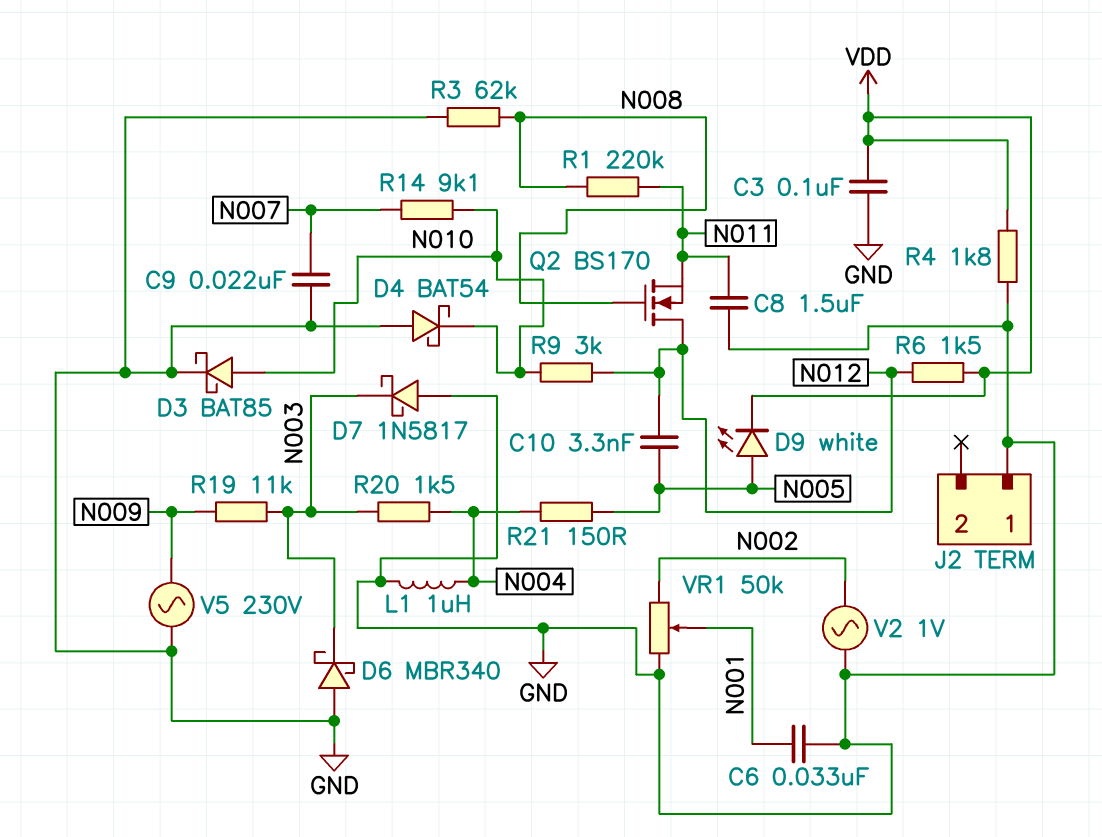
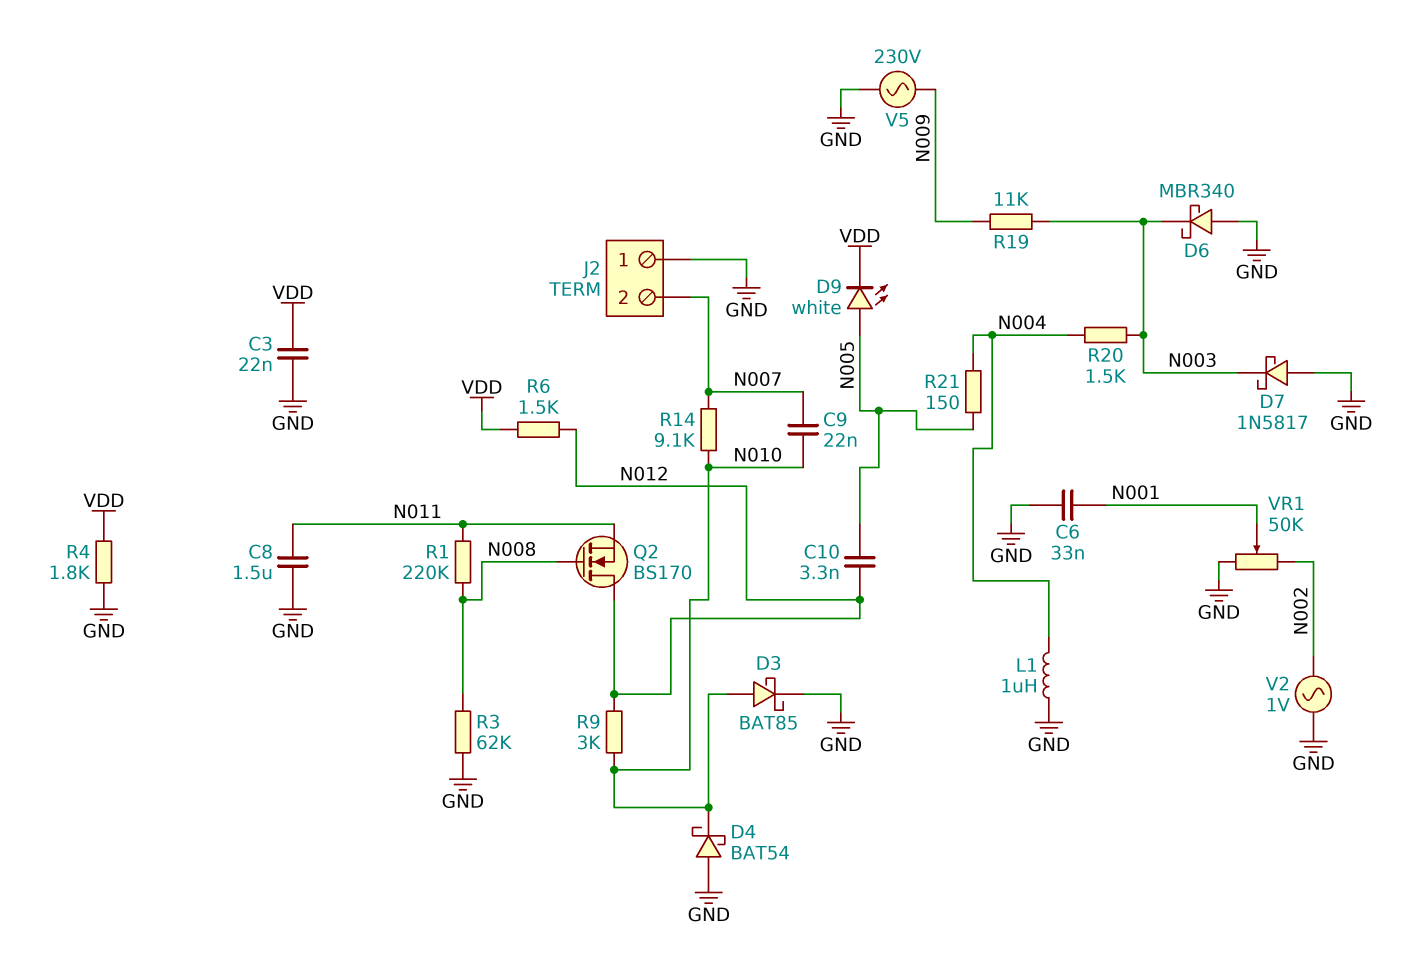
C3: 100nF (GND, VDD) -> 22nF (GND, VDD)
C9: 22nF (GND, N007) -> 22nF (N007, N010)
J2 pin 2: none -> N007

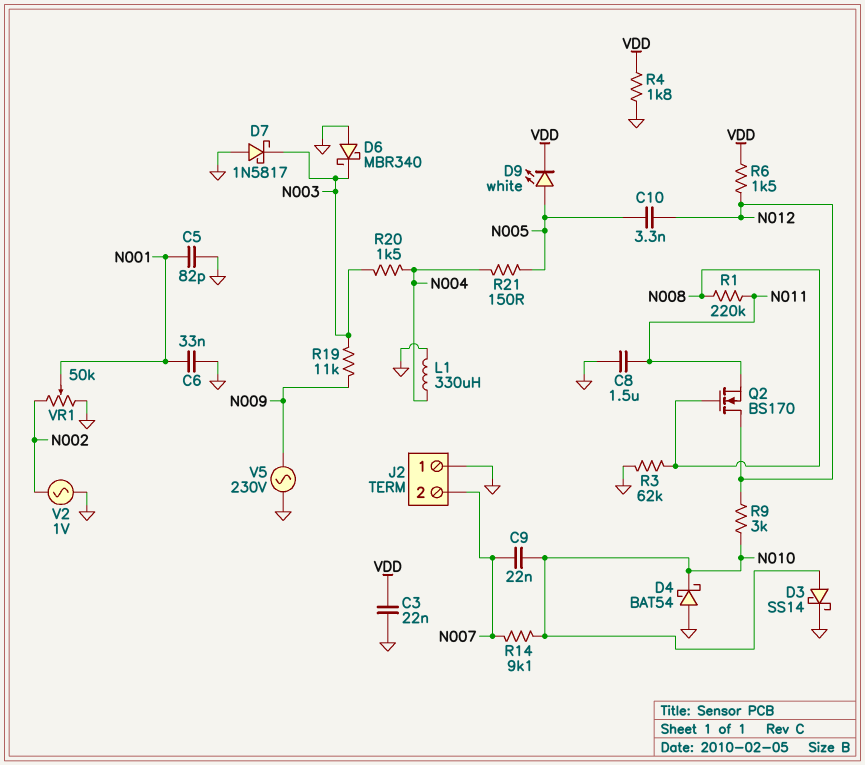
C5: none -> 82pF (GND, N001)
D3: schottky BAT85 (A N010, K GND) -> schottky SS14 (A N010, K GND)
L1: 1uH (GND, N004) -> 330uH (GND, N004)

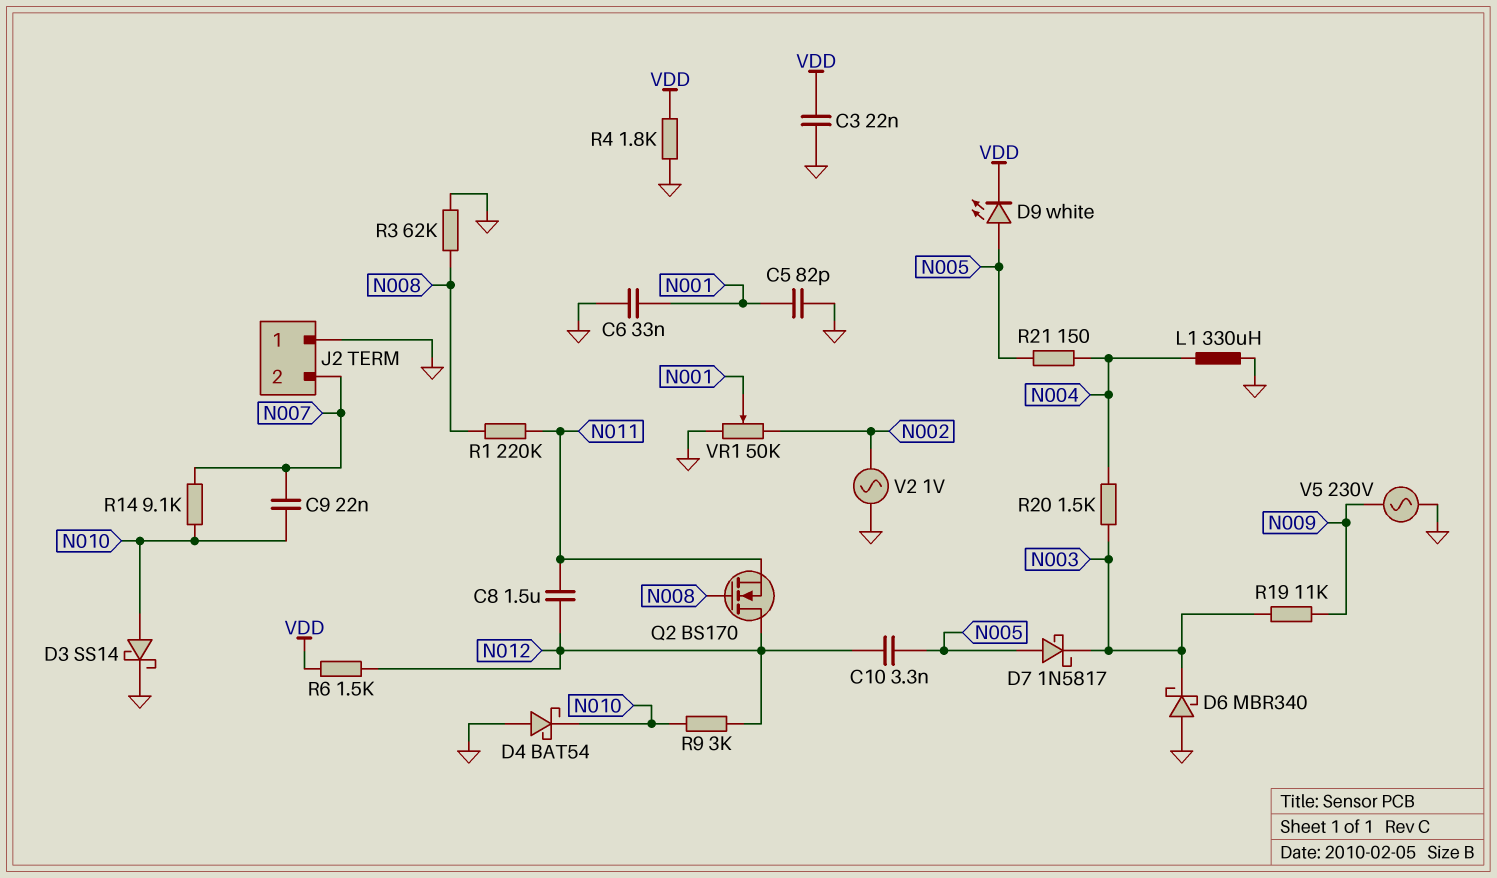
C8: 1.5uF (GND, N011) -> 1.5uF (N011, N012)
D7: schottky 1N5817 (A GND, K N003) -> schottky 1N5817 (A N005, K N003)

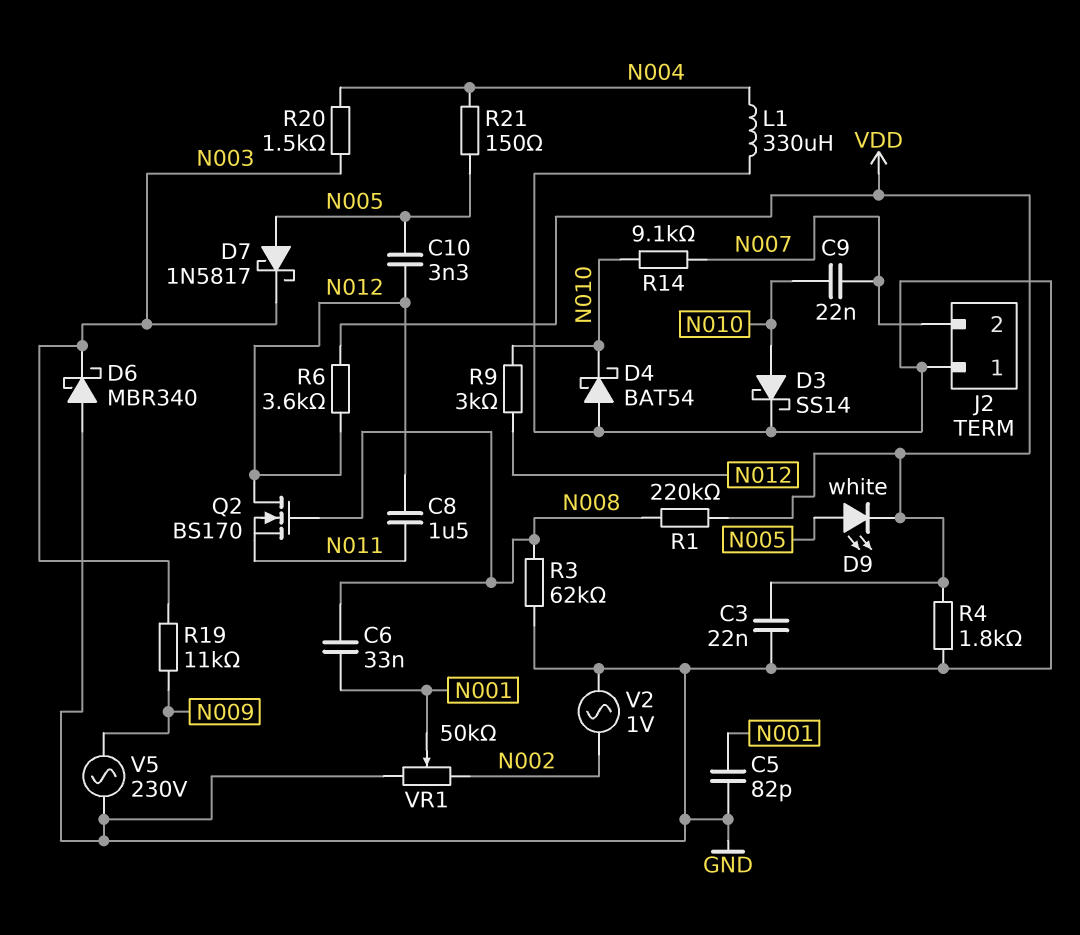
C6: 33nF (GND, N001) -> 33nF (N001, N008)
R1: 220k (N008, N011) -> 220k (N008, VDD)
R6: 1.5k (N012, VDD) -> 3.6k (N012, VDD)

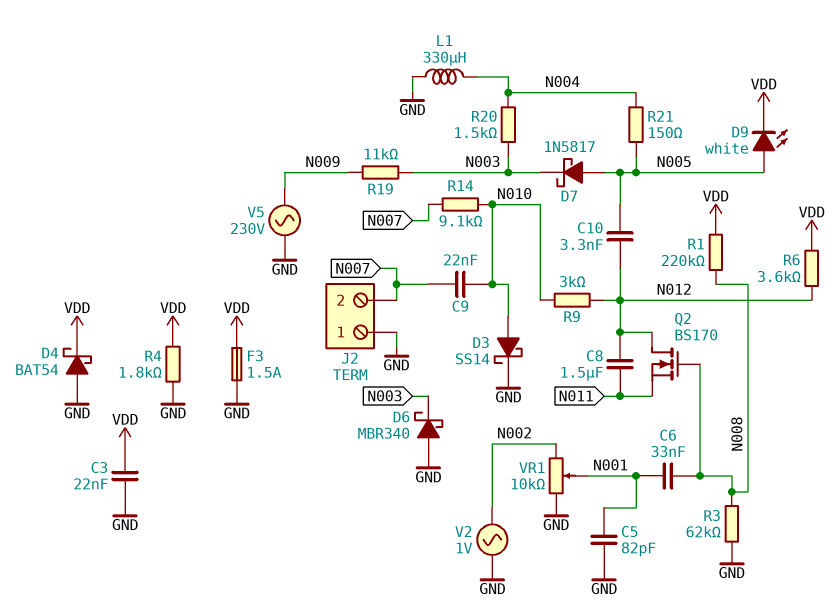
D4: schottky BAT54 (A GND, K N010) -> schottky BAT54 (A GND, K VDD)
F3: none -> 1.5A (GND, VDD)
VR1: 50k (GND, N002, wiper N001) -> 10k (GND, N002, wiper N001)

